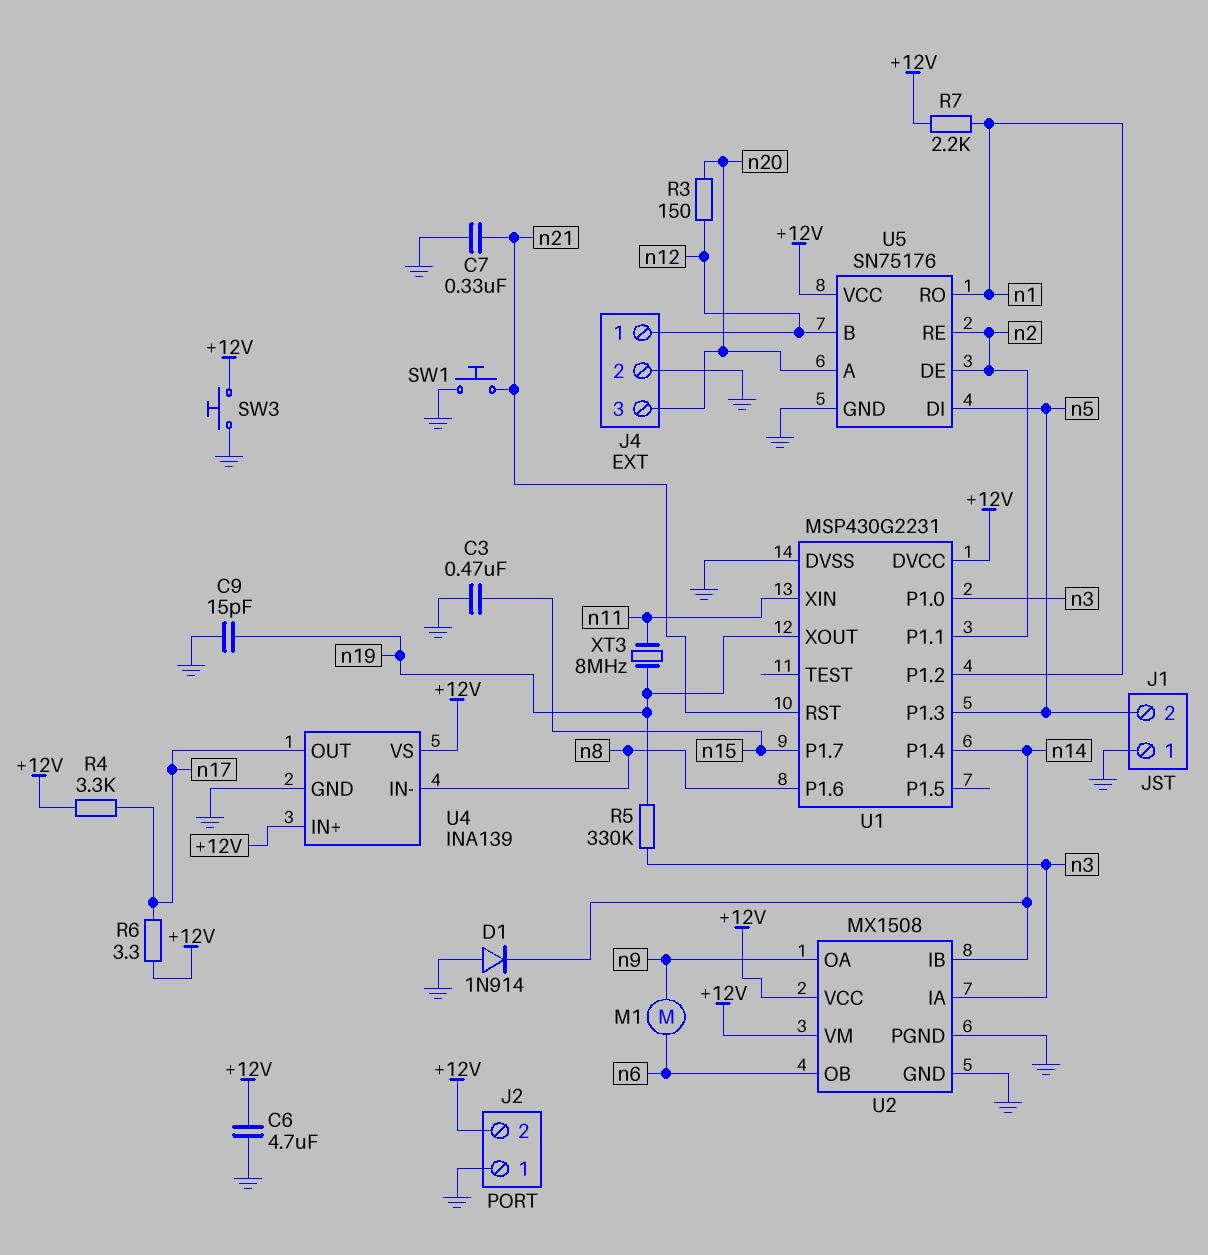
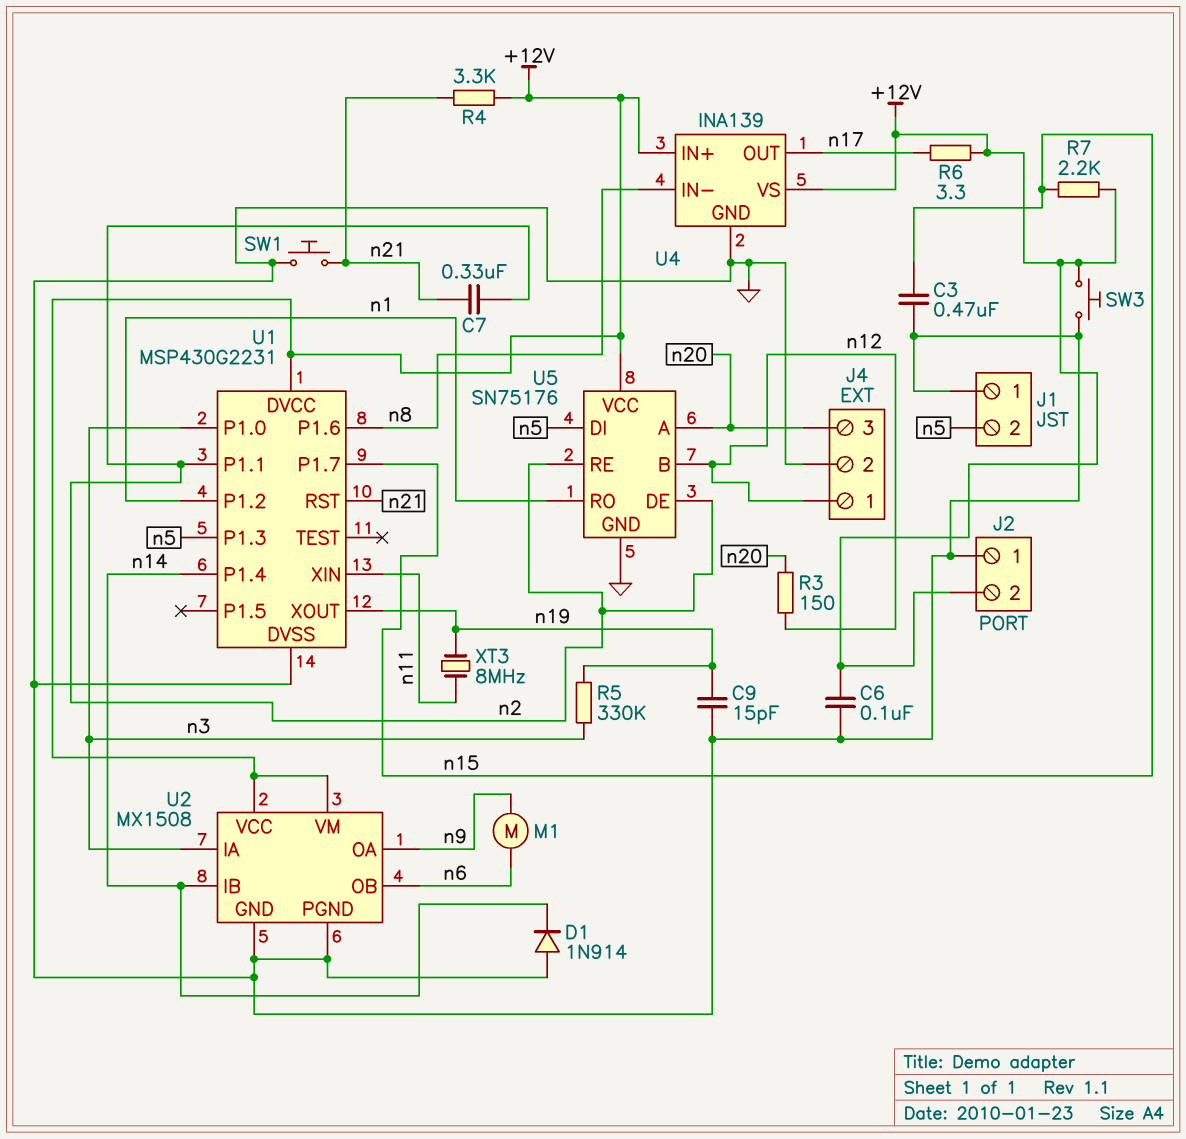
C6: 4.7uF (+12V, GND) -> 100nF (+12V, GND)
C7: 330nF (GND, n21) -> 330nF (n2, n21)
R4: 3.3k (+12V, n17) -> 3.3k (+12V, n21)
R7: 2.2k (+12V, n1) -> 2.2k (+12V, n15)

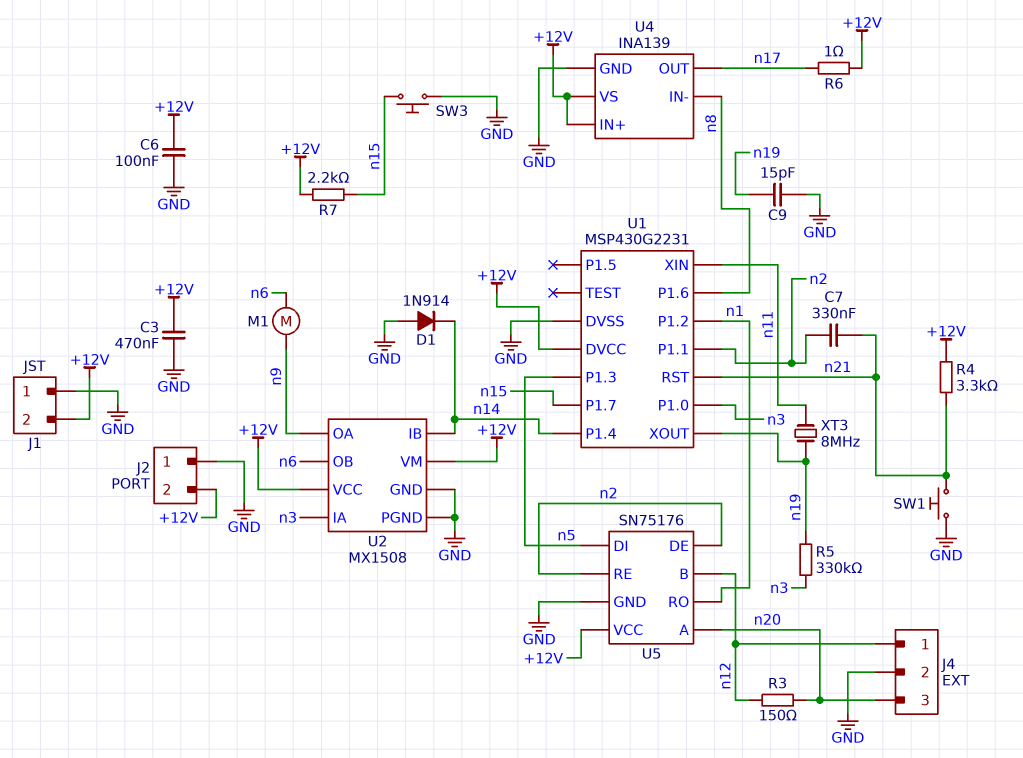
C3: 470nF (GND, n15) -> 470nF (+12V, GND)
J1 pin 2: n5 -> +12V
R6: 3.3 (+12V, n17) -> 1 (+12V, n17)
SW3: button (+12V, GND) -> button (GND, n15)

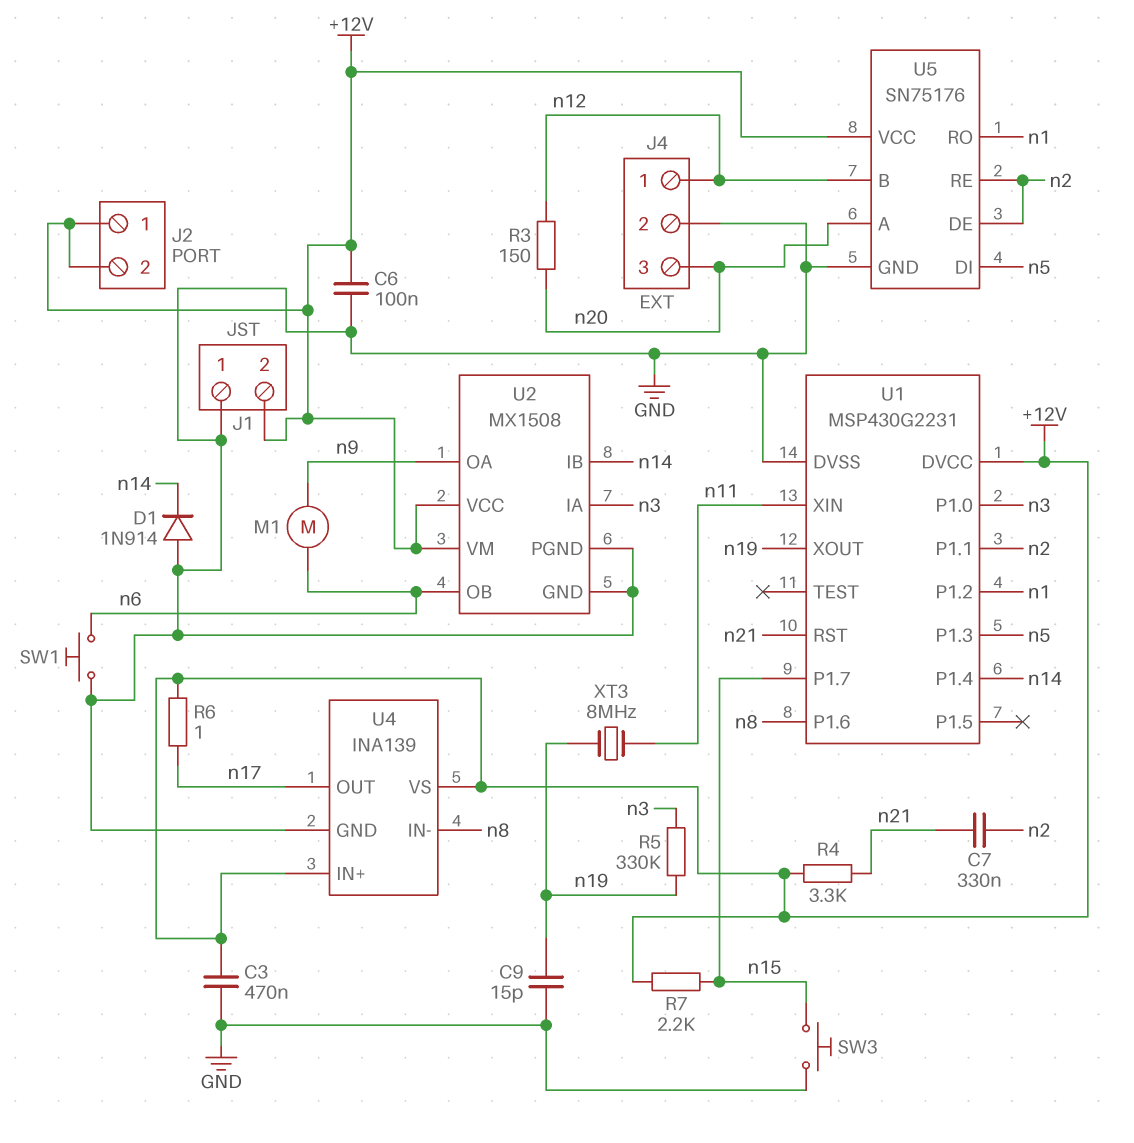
J2 pin 1: GND -> +12V
SW1: button (GND, n21) -> button (GND, n6)

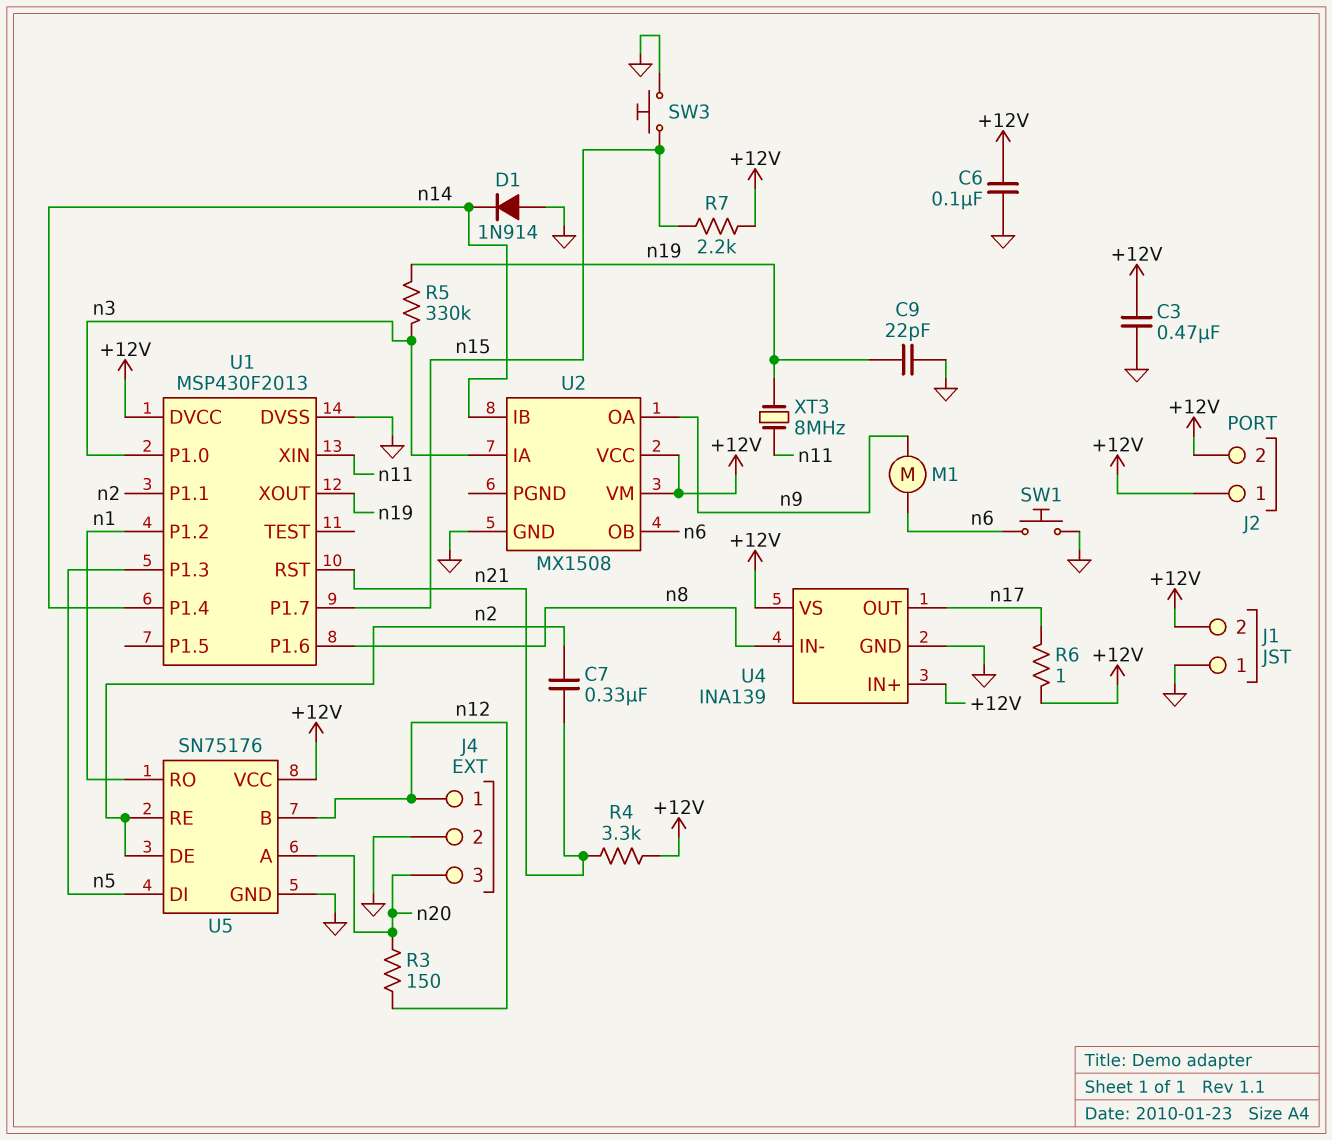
C9: 15pF (GND, n19) -> 22pF (GND, n19)
U1: MSP430G2231 -> MSP430F2013
U2 pin PGND: GND -> none

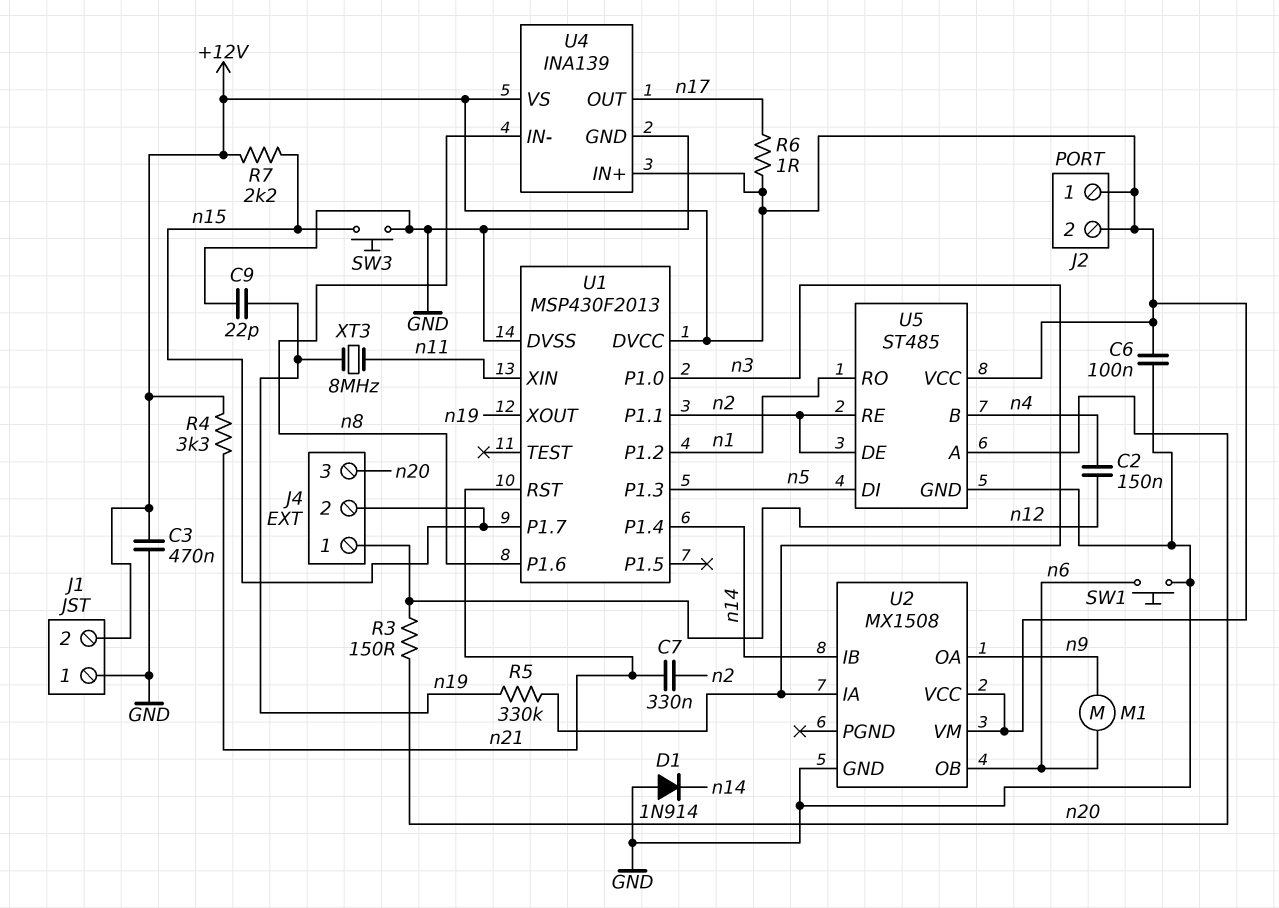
C2: none -> 150nF (n4, n12)
J4 pin 2: GND -> n15
U5: SN75176 -> ST485
U5 pin B: n12 -> n4

